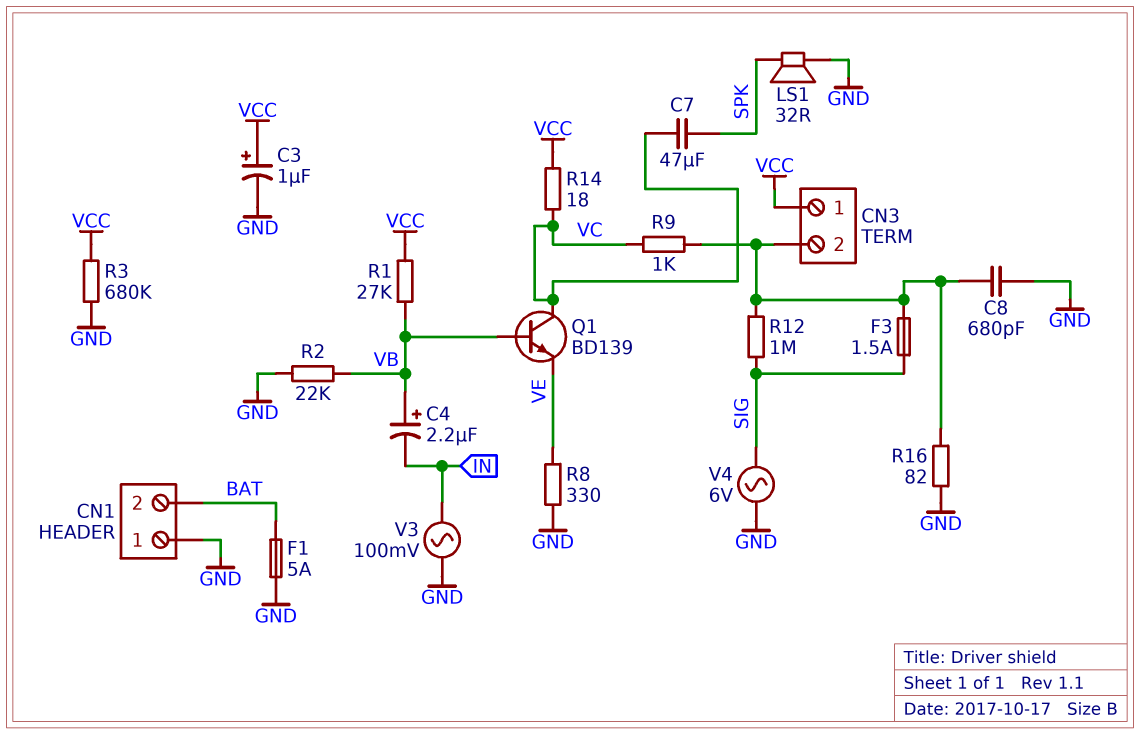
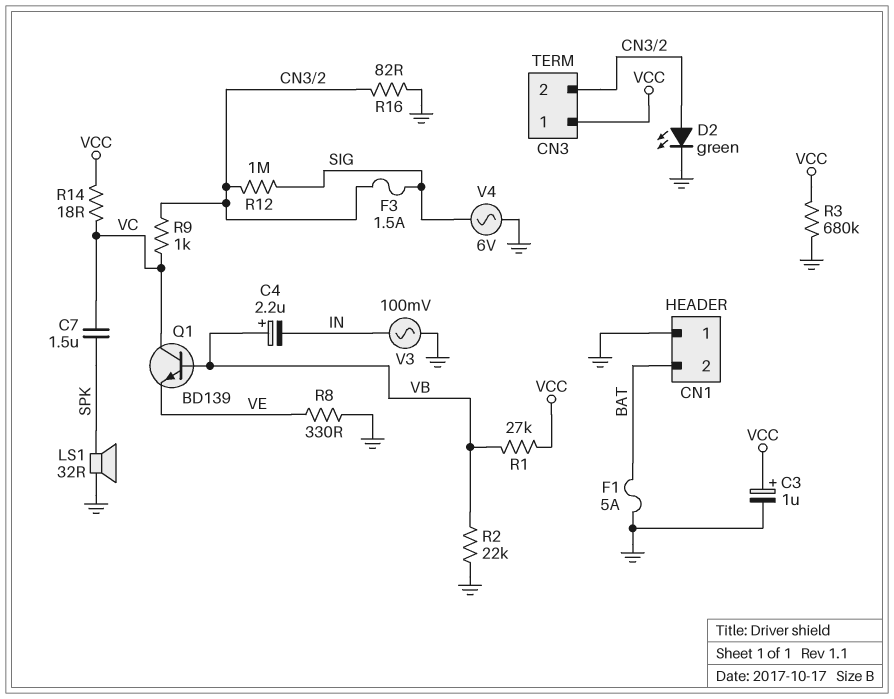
C7: 47uF (SPK, VC) -> 1.5uF (SPK, VC)
C8: 680pF (CN3/2, GND) -> none
D2: none -> LED green (A CN3/2, K GND)

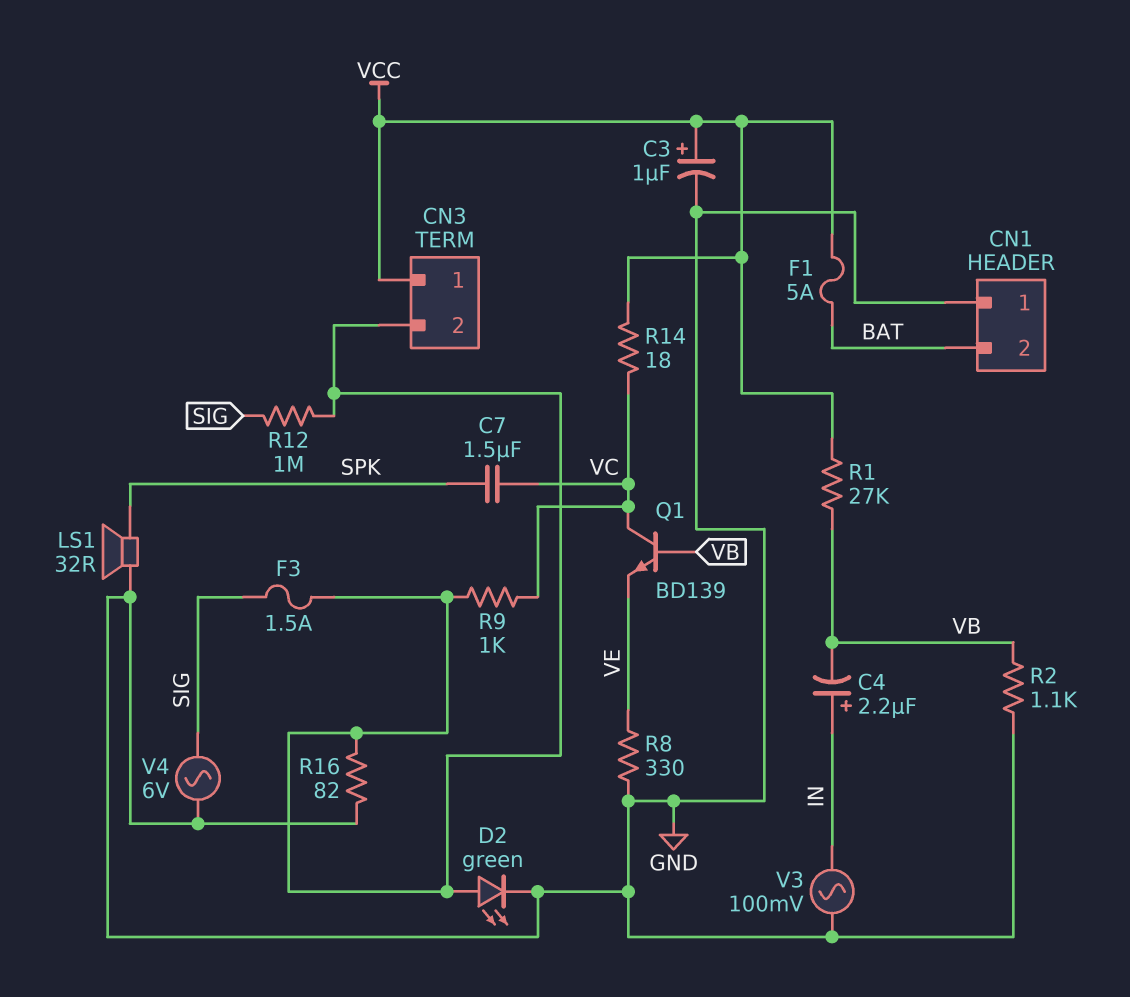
C4: 2.2uF (plus VB, minus IN) -> 2.2uF (plus IN, minus VB)
F1: 5A (BAT, GND) -> 5A (BAT, VCC)
R2: 22k (GND, VB) -> 1.1k (GND, VB)
R3: 680k (GND, VCC) -> none

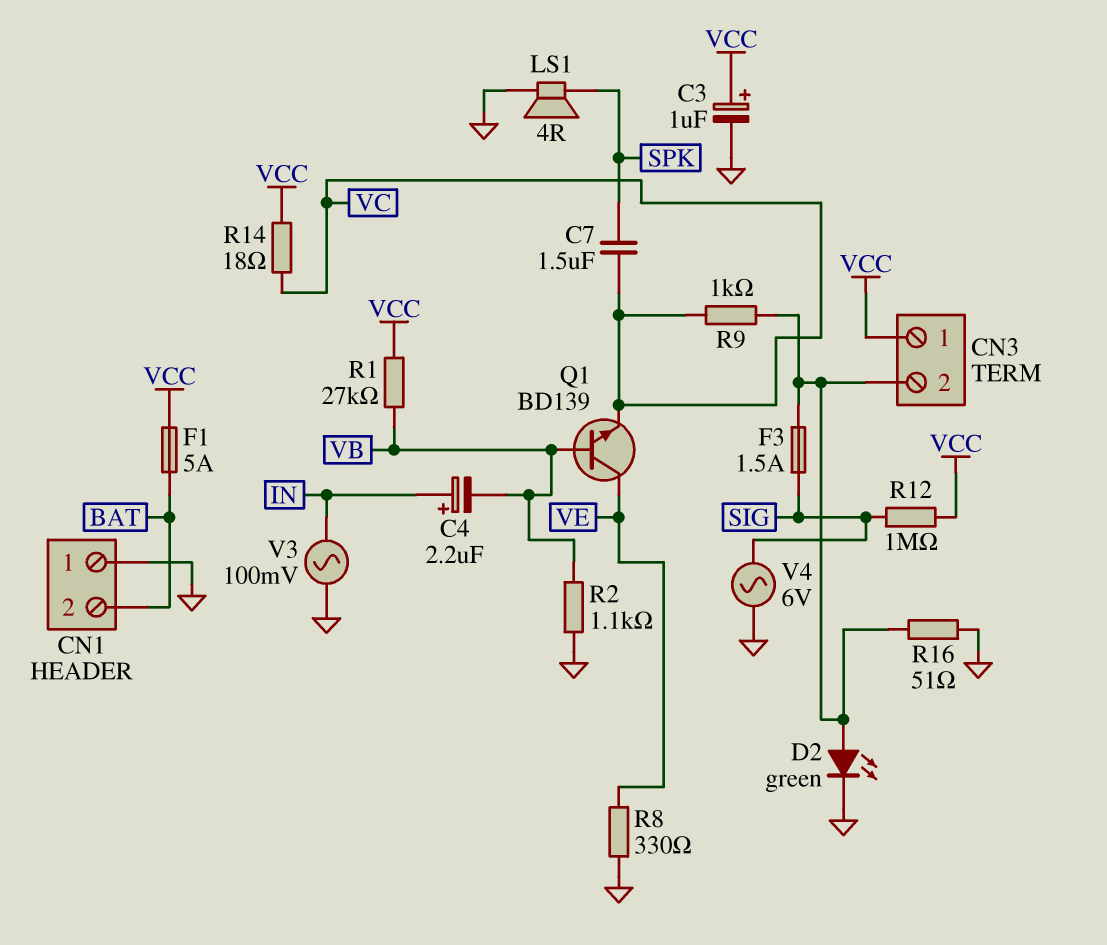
LS1: speaker 32R (GND, SPK) -> speaker 4R (GND, SPK)
Q1: NPN BD139 (B VB, C VC, E VE) -> NPN BD139 (B VB, C VE, E VC)
R12: 1M (CN3/2, SIG) -> 1M (SIG, VCC)
R16: 82 (CN3/2, GND) -> 51 (CN3/2, GND)

